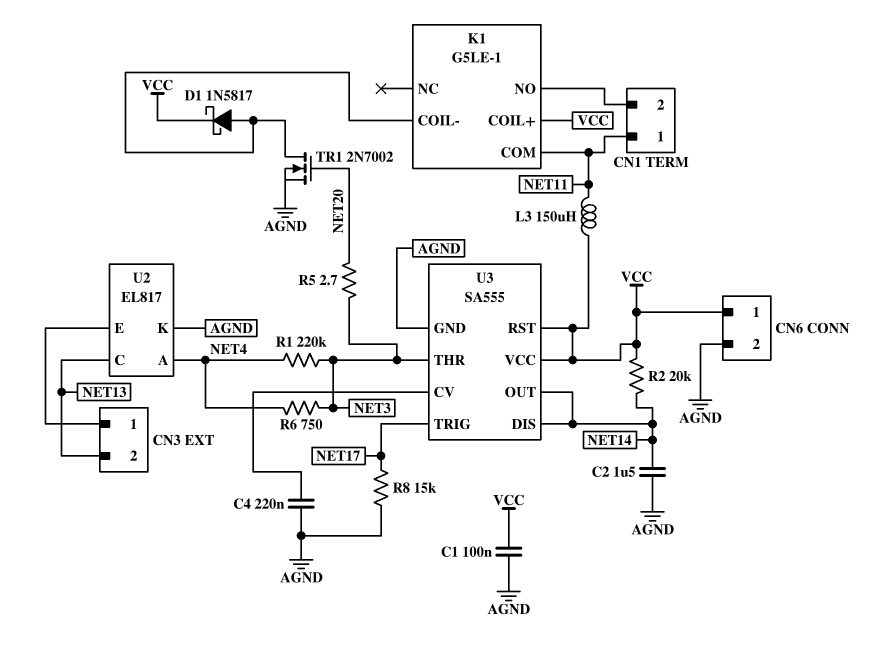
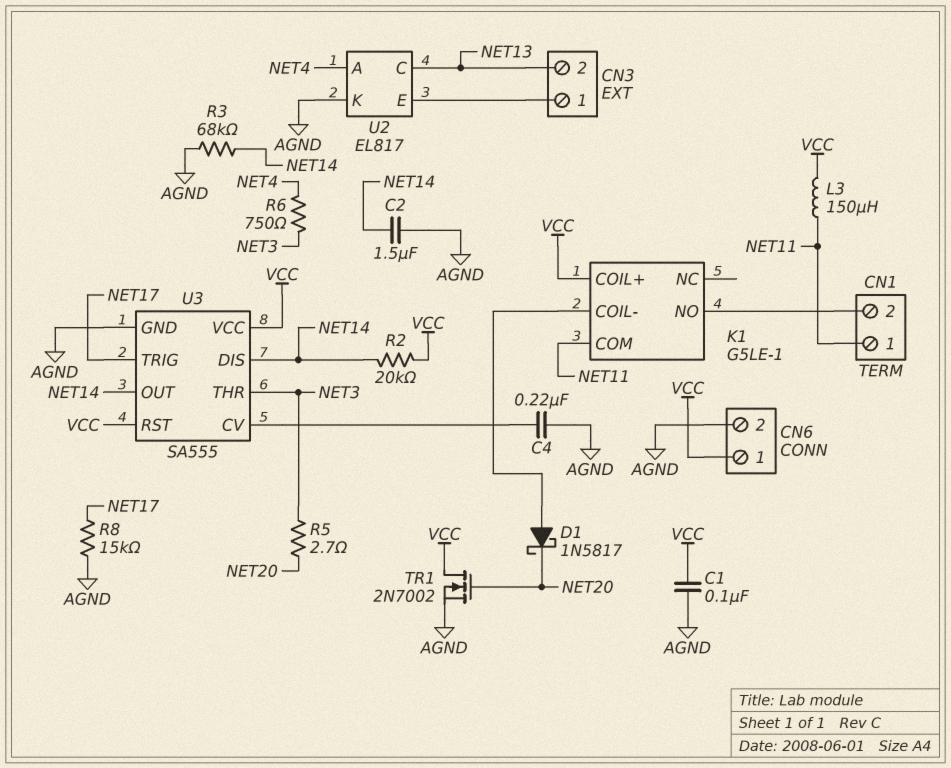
D1: schottky 1N5817 (A K1/COIL-, K VCC) -> schottky 1N5817 (A K1/COIL-, K NET20)
R1: 220k (NET3, NET4) -> none
R3: none -> 68k (AGND, NET14)
TR1: NMOS 2N7002 (G NET20, D K1/COIL-, S AGND) -> NMOS 2N7002 (G NET20, D VCC, S AGND)

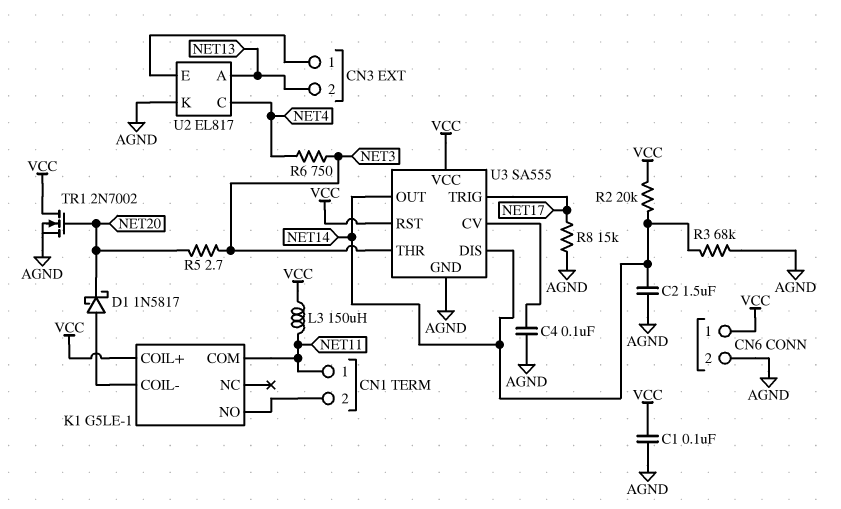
C4: 220nF (AGND, U3/CV) -> 100nF (AGND, U3/CV)
U2 pin A: NET4 -> NET13
U2 pin C: NET13 -> NET4

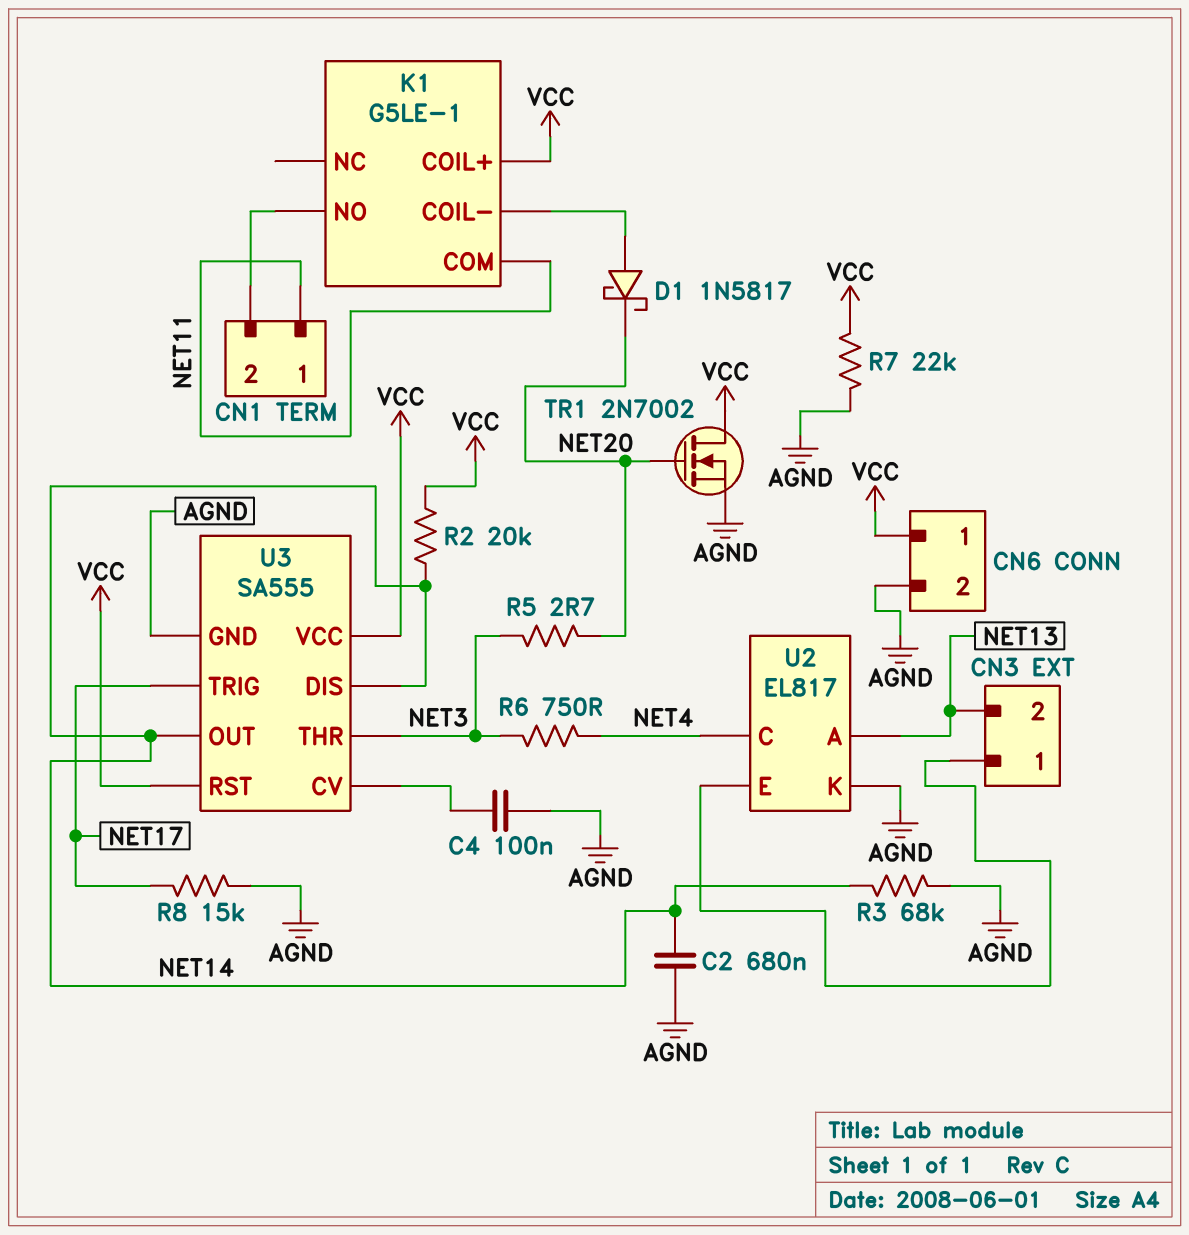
C1: 100nF (AGND, VCC) -> none
C2: 1.5uF (AGND, NET14) -> 680nF (AGND, NET14)
L3: 150uH (NET11, VCC) -> none
R7: none -> 22k (AGND, VCC)

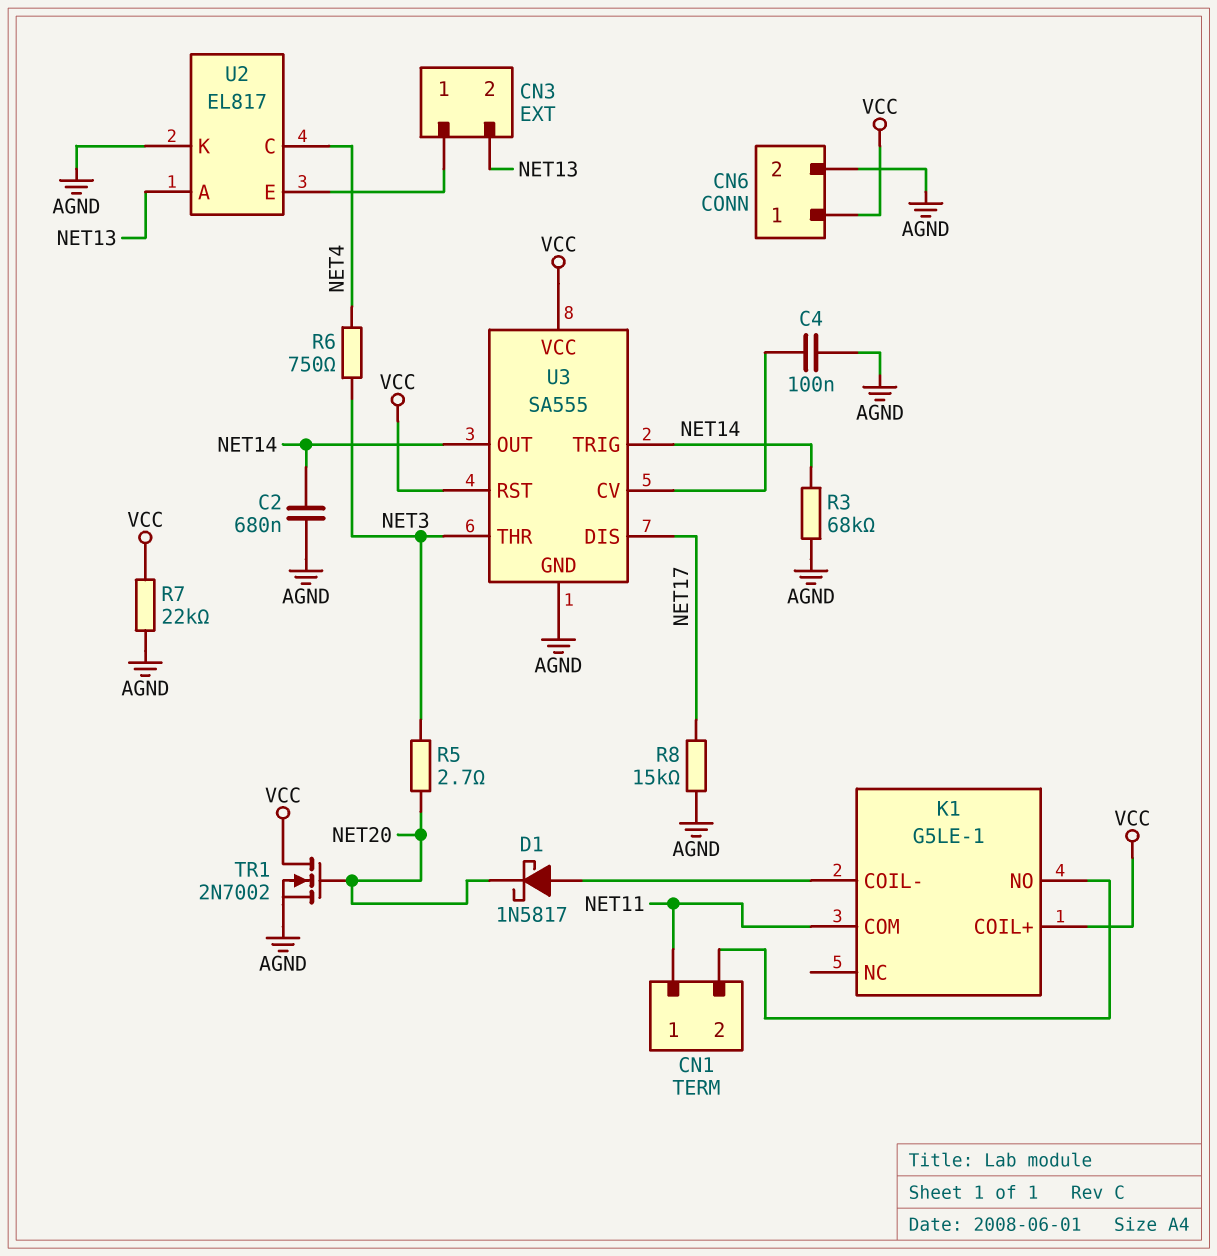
R2: 20k (NET14, VCC) -> none
U3 pin DIS: NET14 -> NET17
U3 pin TRIG: NET17 -> NET14

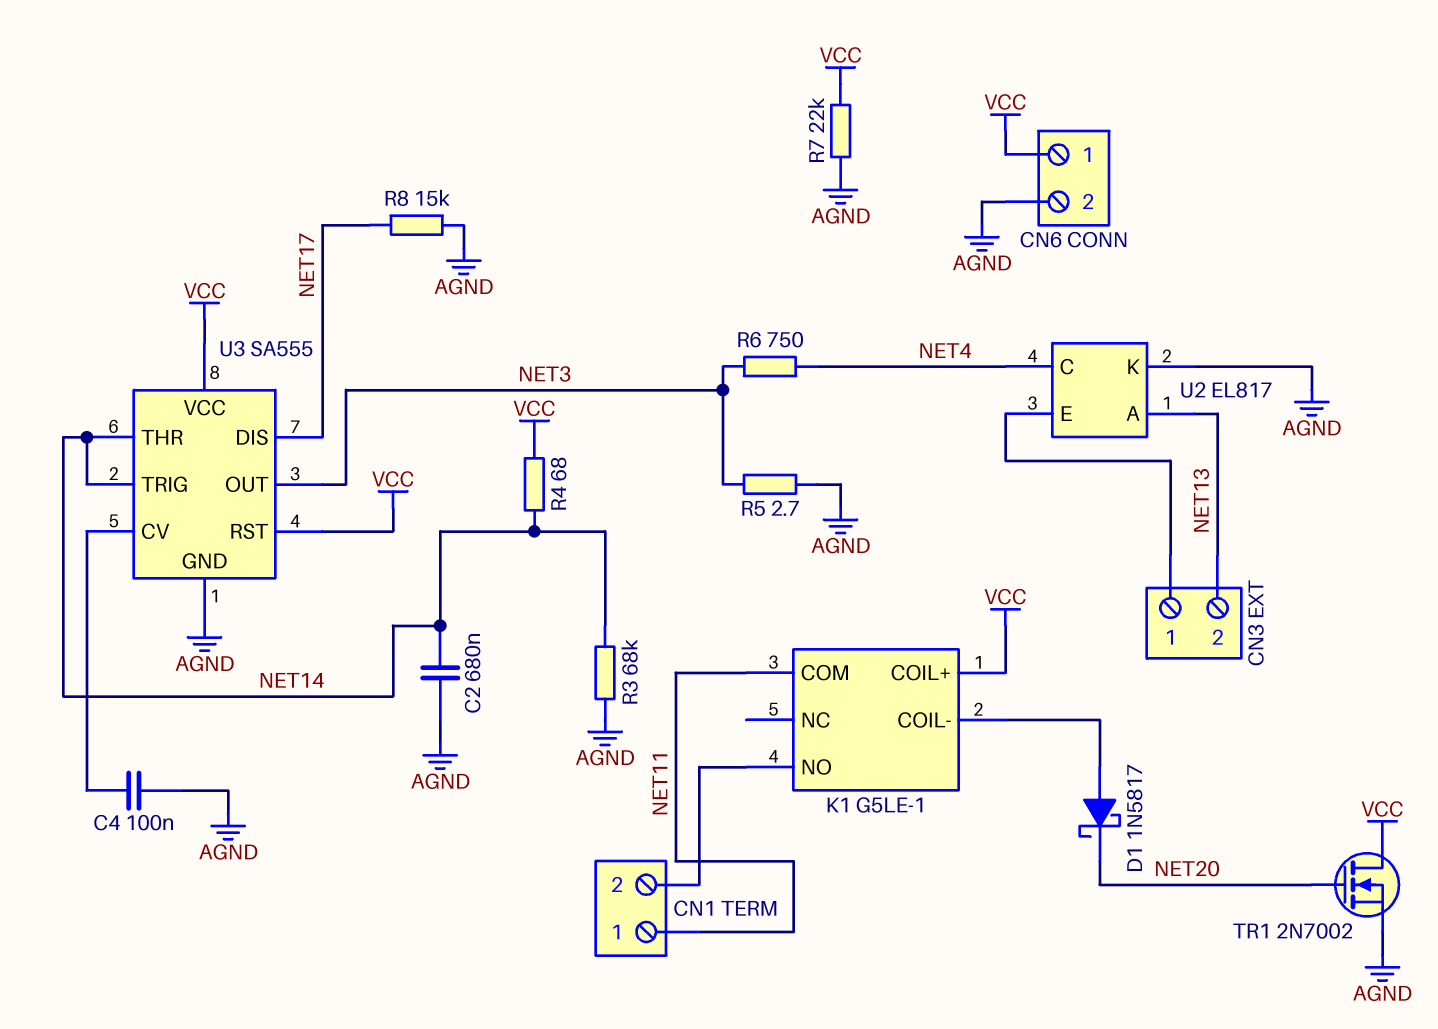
R4: none -> 68 (NET14, VCC)
R5: 2.7 (NET3, NET20) -> 2.7 (AGND, NET3)
U3 pin OUT: NET14 -> NET3
U3 pin THR: NET3 -> NET14

